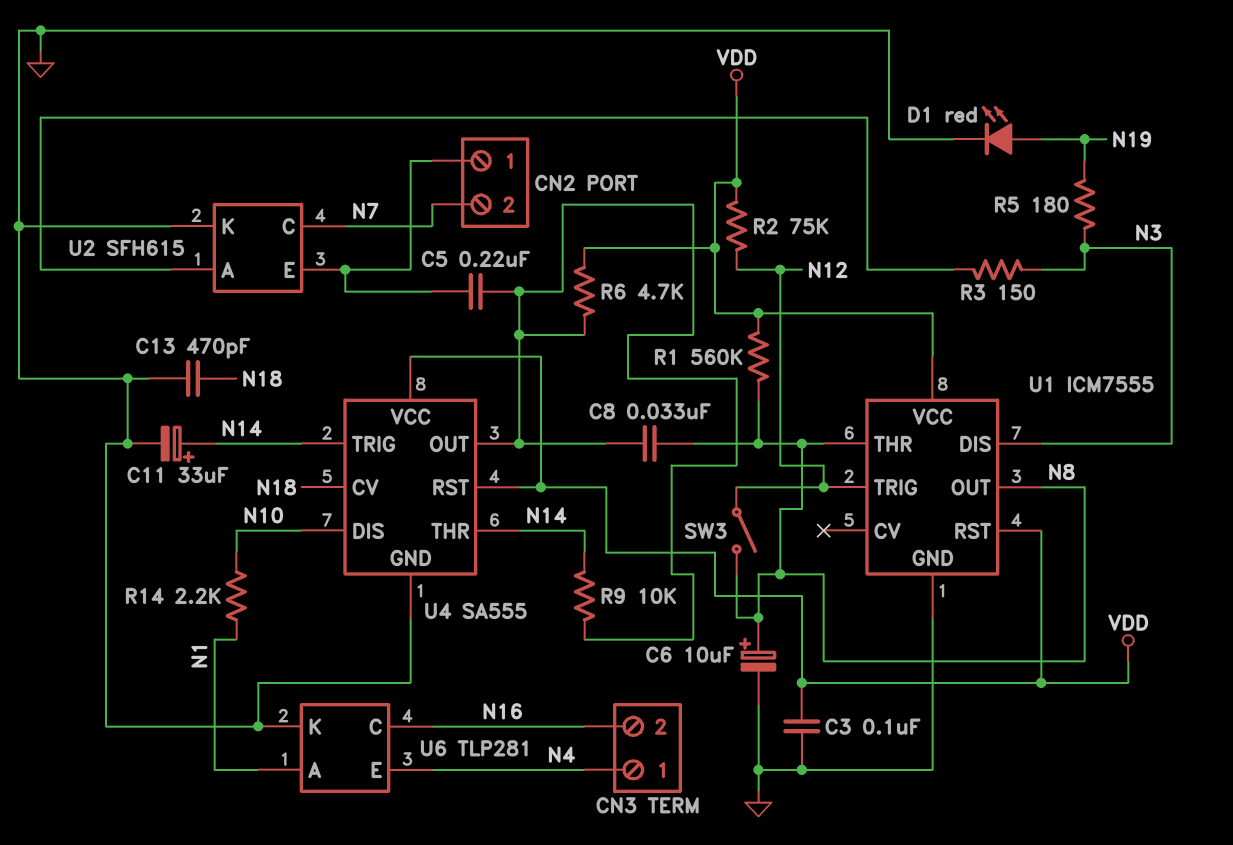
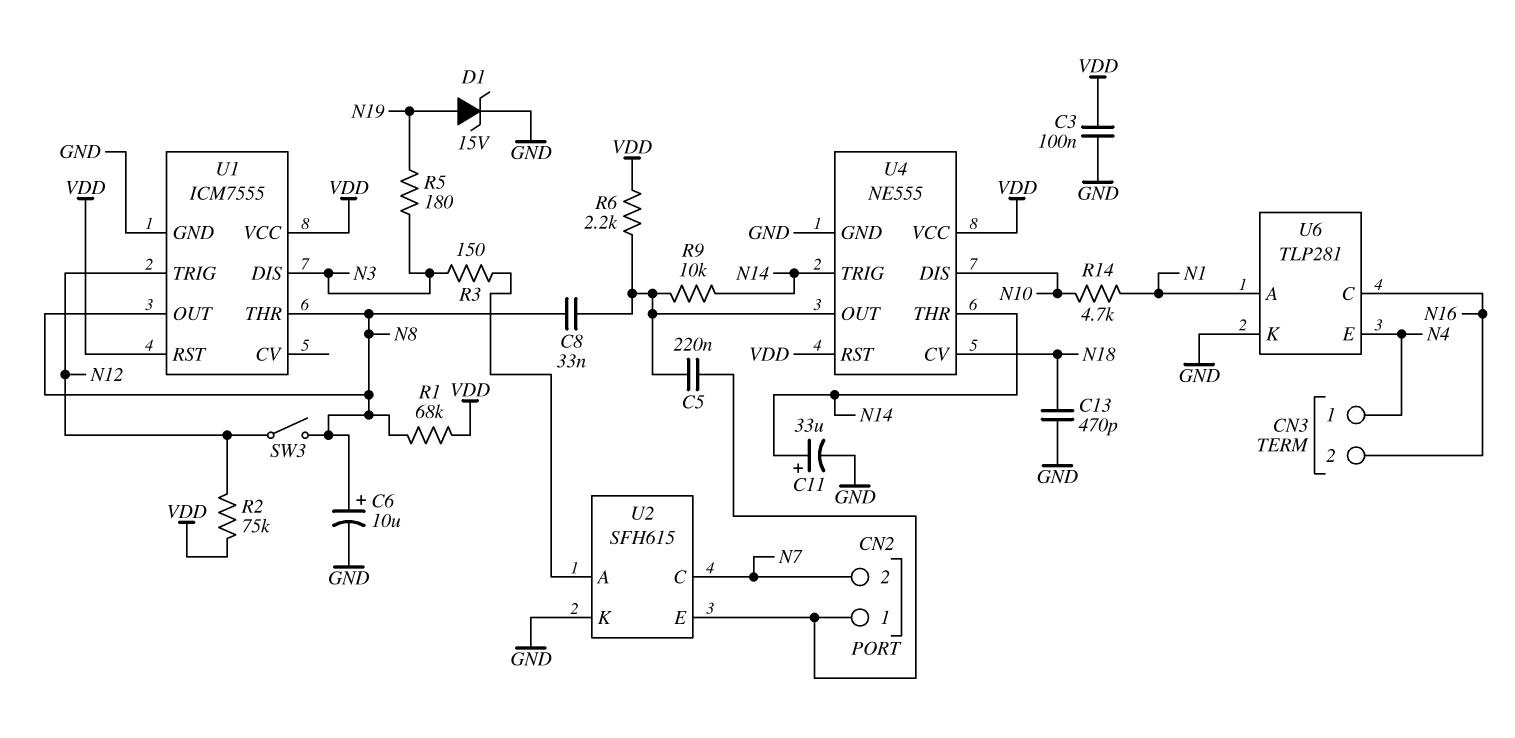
D1: LED red (A N19, K GND) -> zener 15V (A N19, K GND)
R1: 560k (N8, VDD) -> 68k (N8, VDD)
R6: 4.7k (U4/OUT, VDD) -> 2.2k (U4/OUT, VDD)
R14: 2.2k (N1, N10) -> 4.7k (N1, N10)
U4: SA555 -> NE555

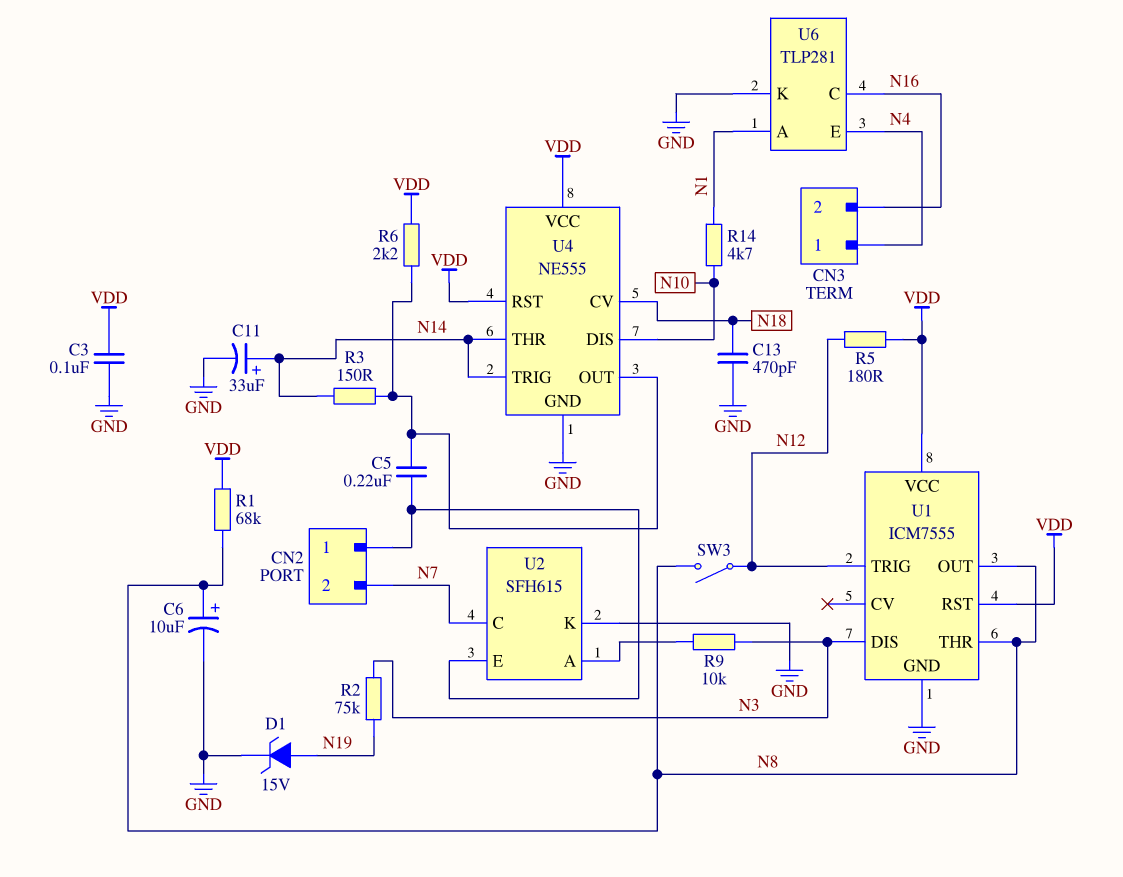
C8: 33nF (N8, U4/OUT) -> none
R2: 75k (N12, VDD) -> 75k (N3, N19)
R3: 150 (N3, U2/A) -> 150 (N14, U4/OUT)
R5: 180 (N3, N19) -> 180 (N12, VDD)
R9: 10k (N14, U4/OUT) -> 10k (N3, U2/A)

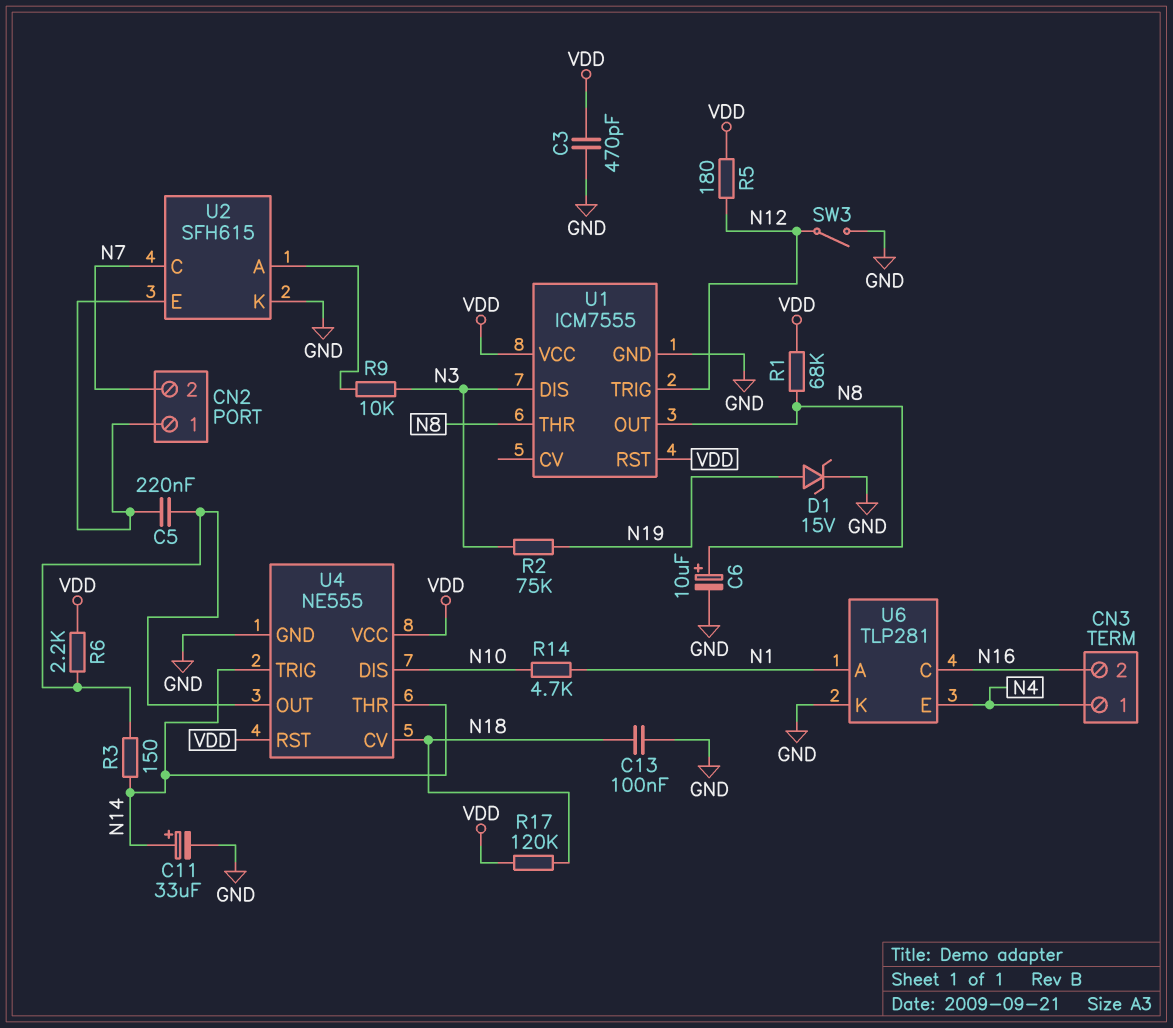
C3: 100nF (GND, VDD) -> 470pF (GND, VDD)
C13: 470pF (GND, N18) -> 100nF (GND, N18)
R17: none -> 120k (N18, VDD)
SW3: switch (N8, N12) -> switch (GND, N12)

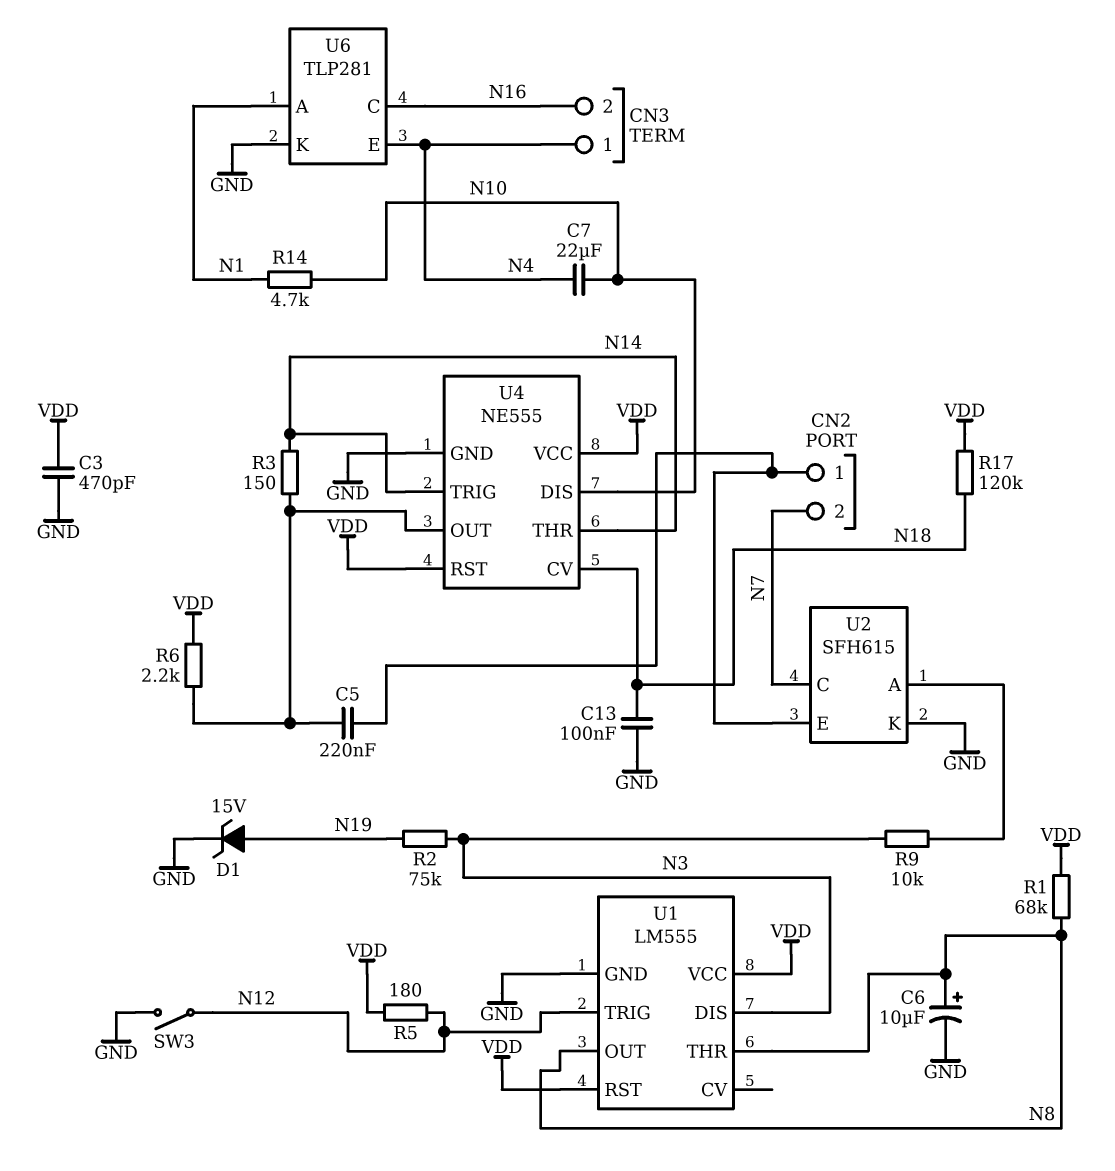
C7: none -> 22uF (N4, N10)
C11: 33uF (plus N14, minus GND) -> none
U1: ICM7555 -> LM555

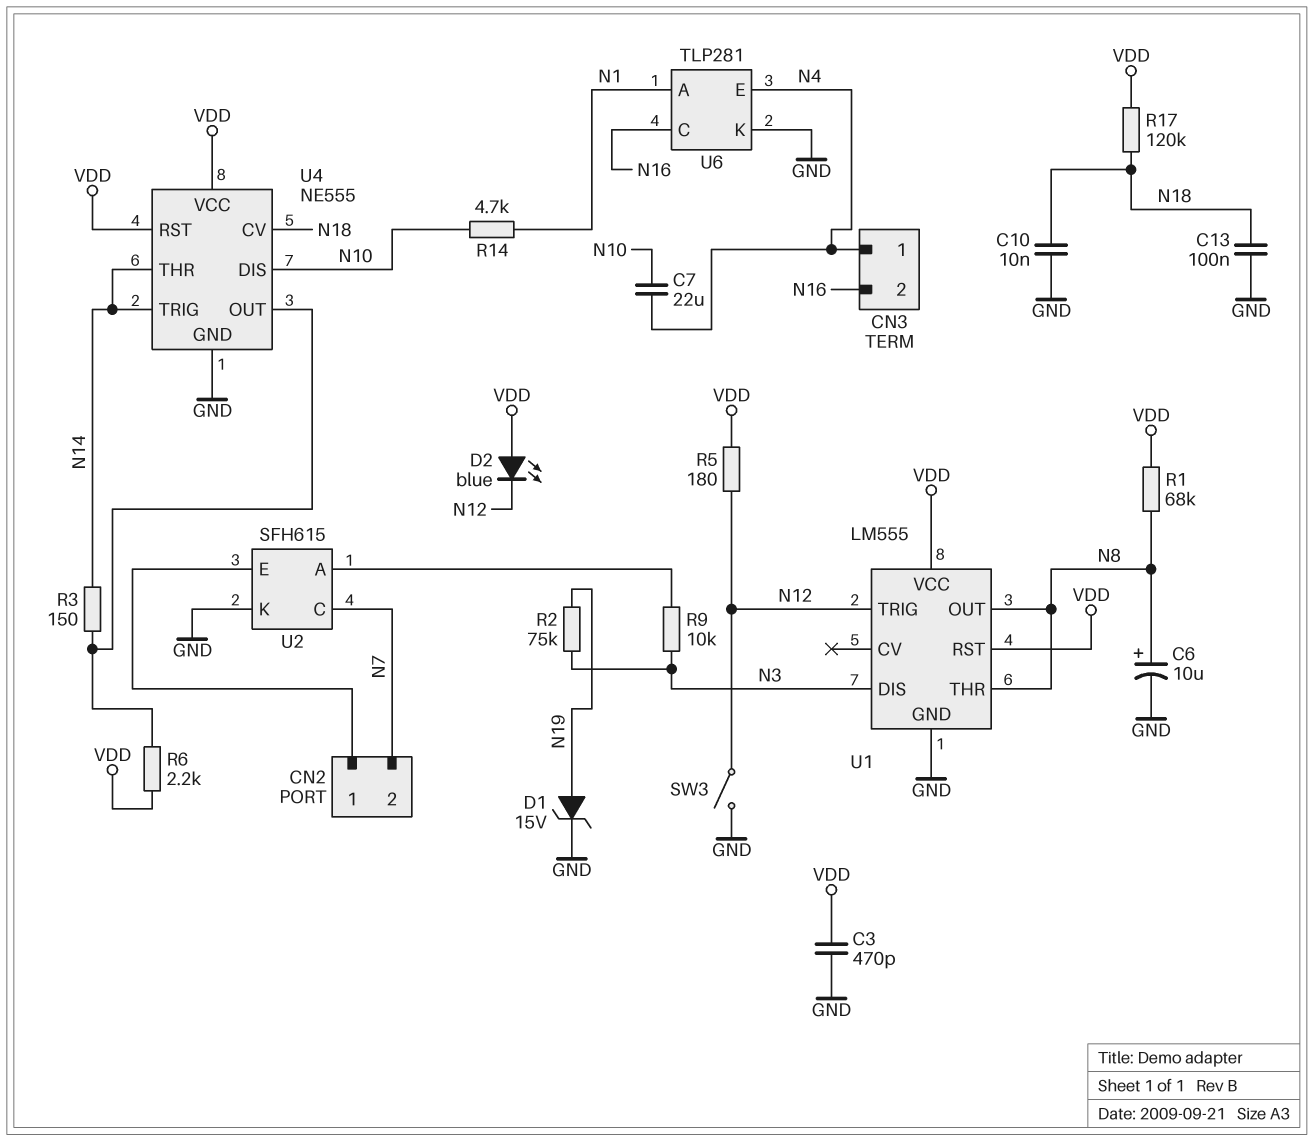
C5: 220nF (CN2/1, U4/OUT) -> none
C10: none -> 10nF (GND, N18)
D2: none -> LED blue (A VDD, K N12)

